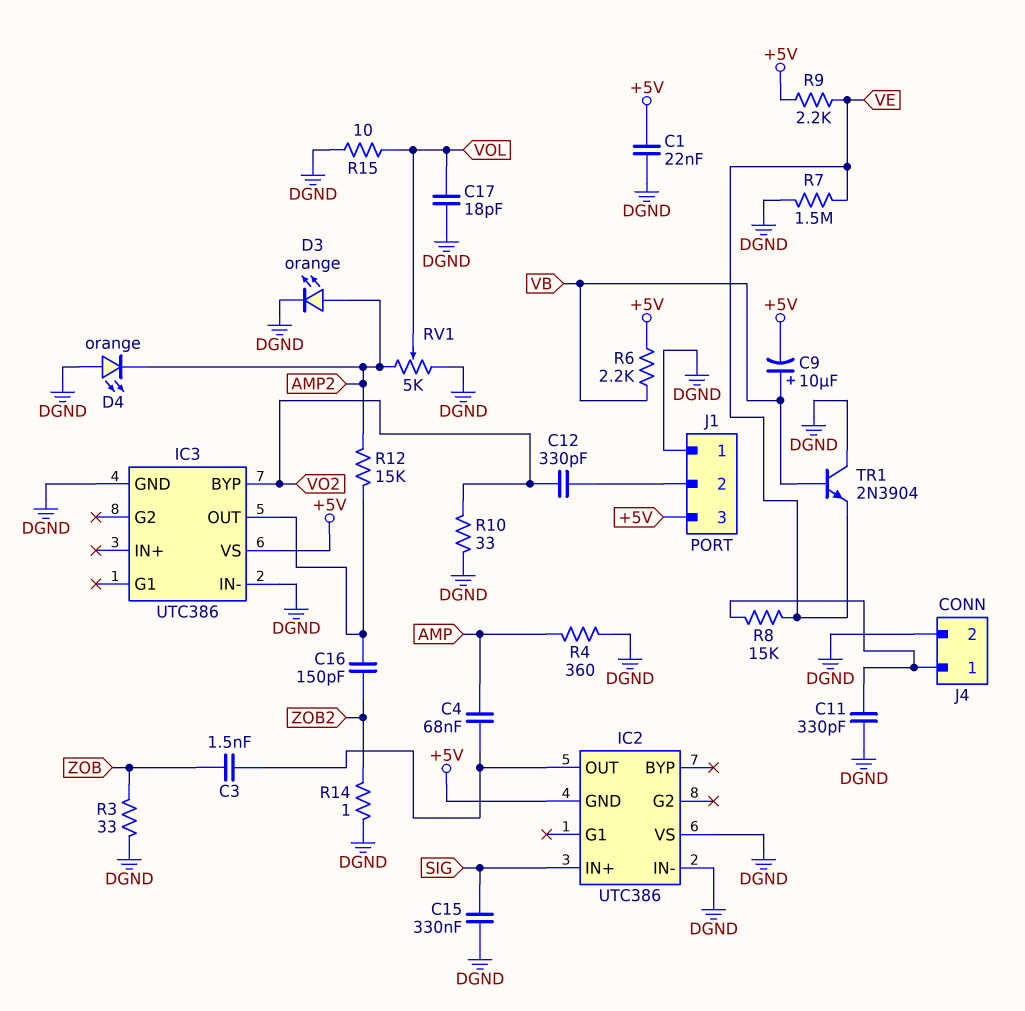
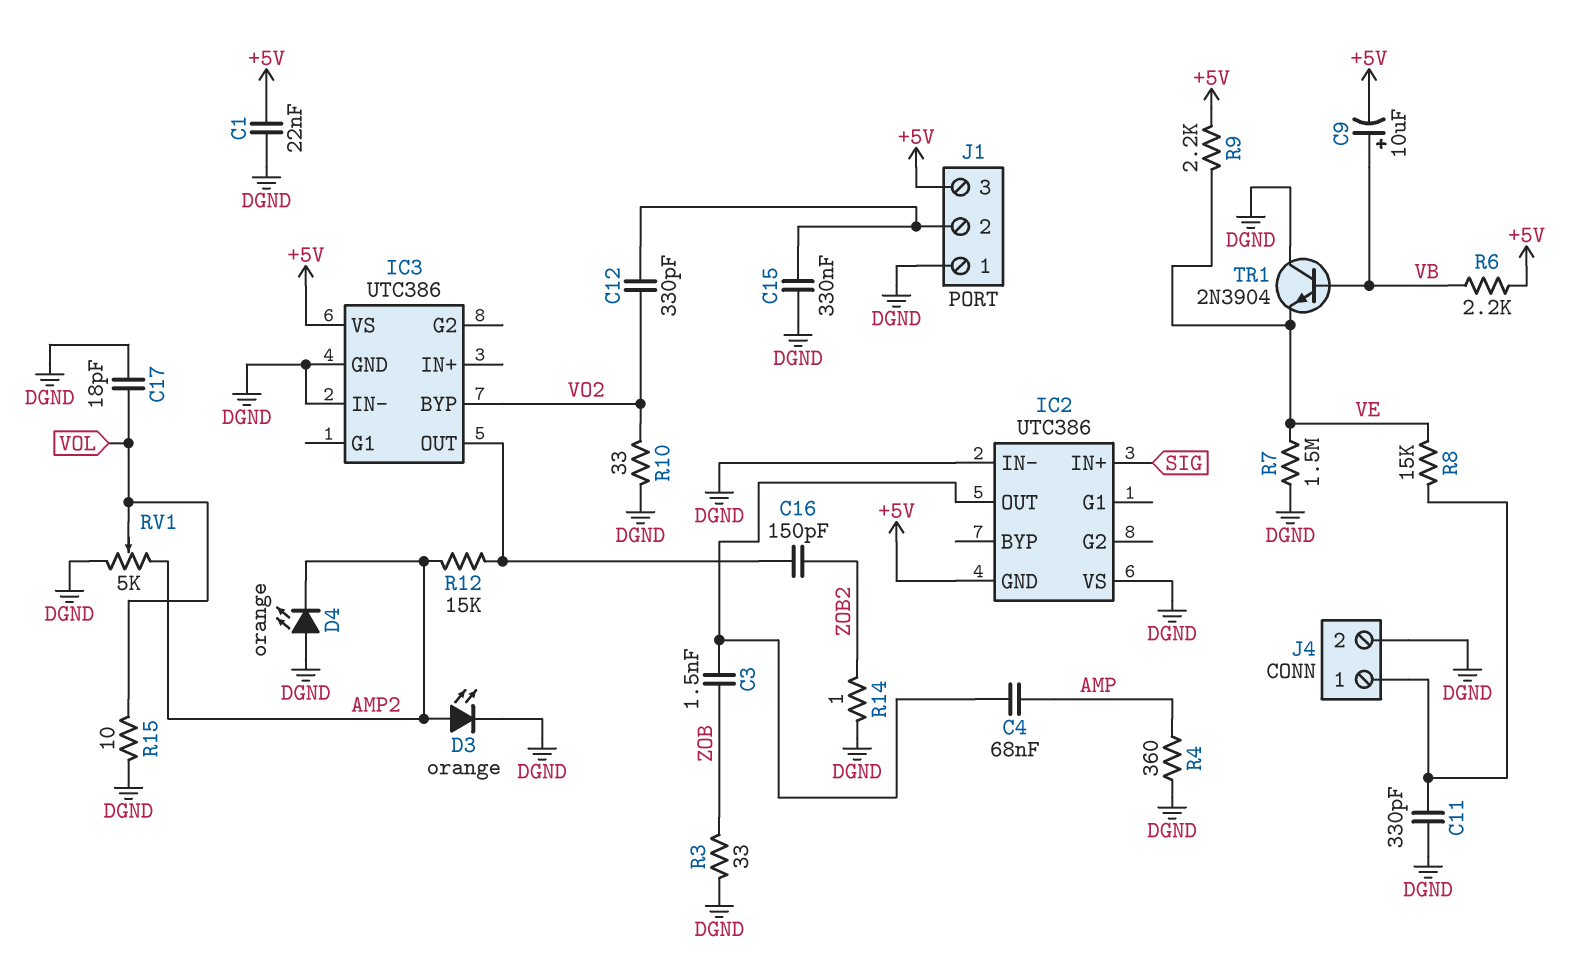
C15: 330nF (DGND, SIG) -> 330nF (DGND, J1/2)

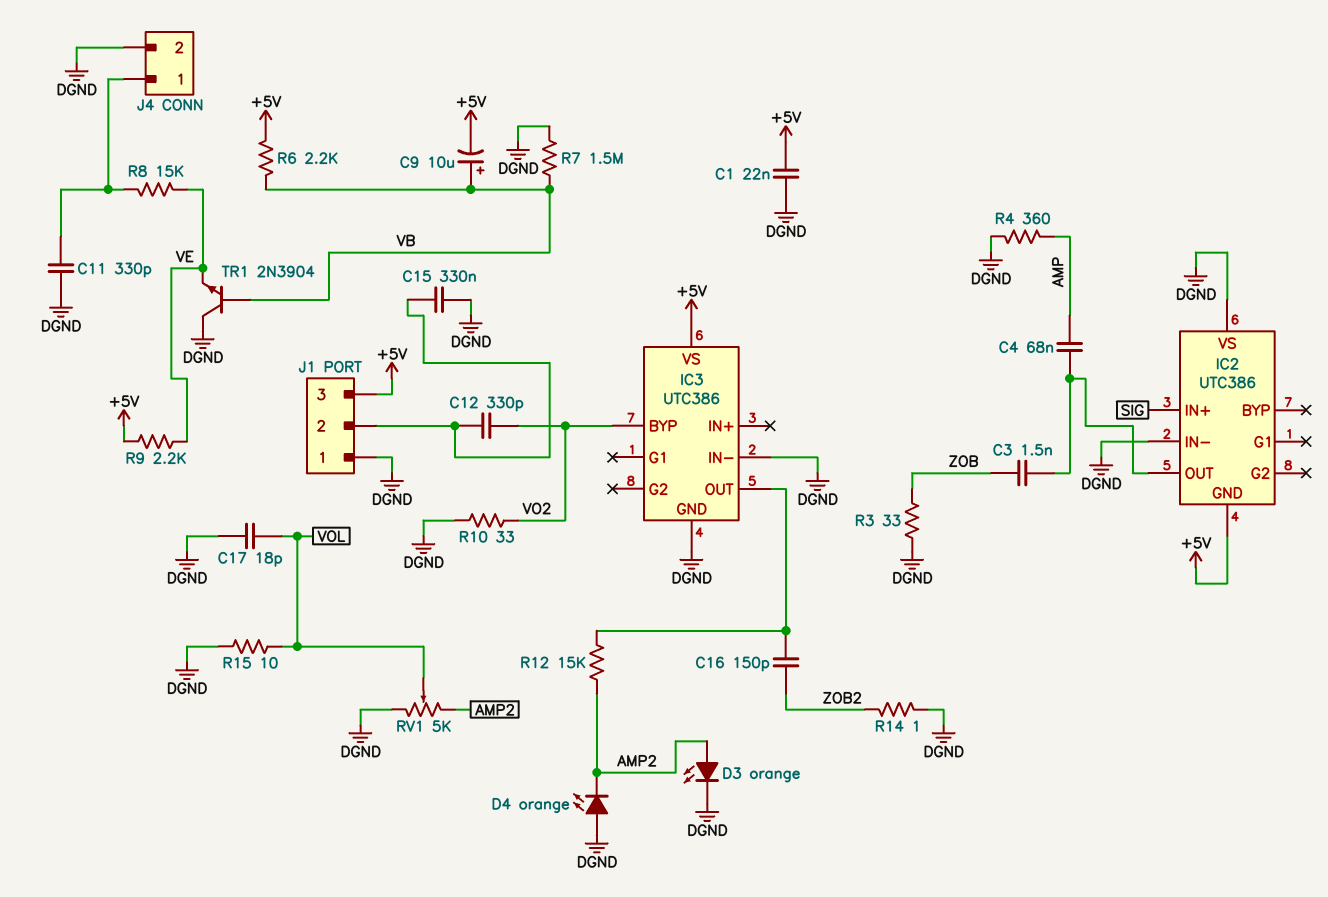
R7: 1.5M (DGND, VE) -> 1.5M (DGND, VB)

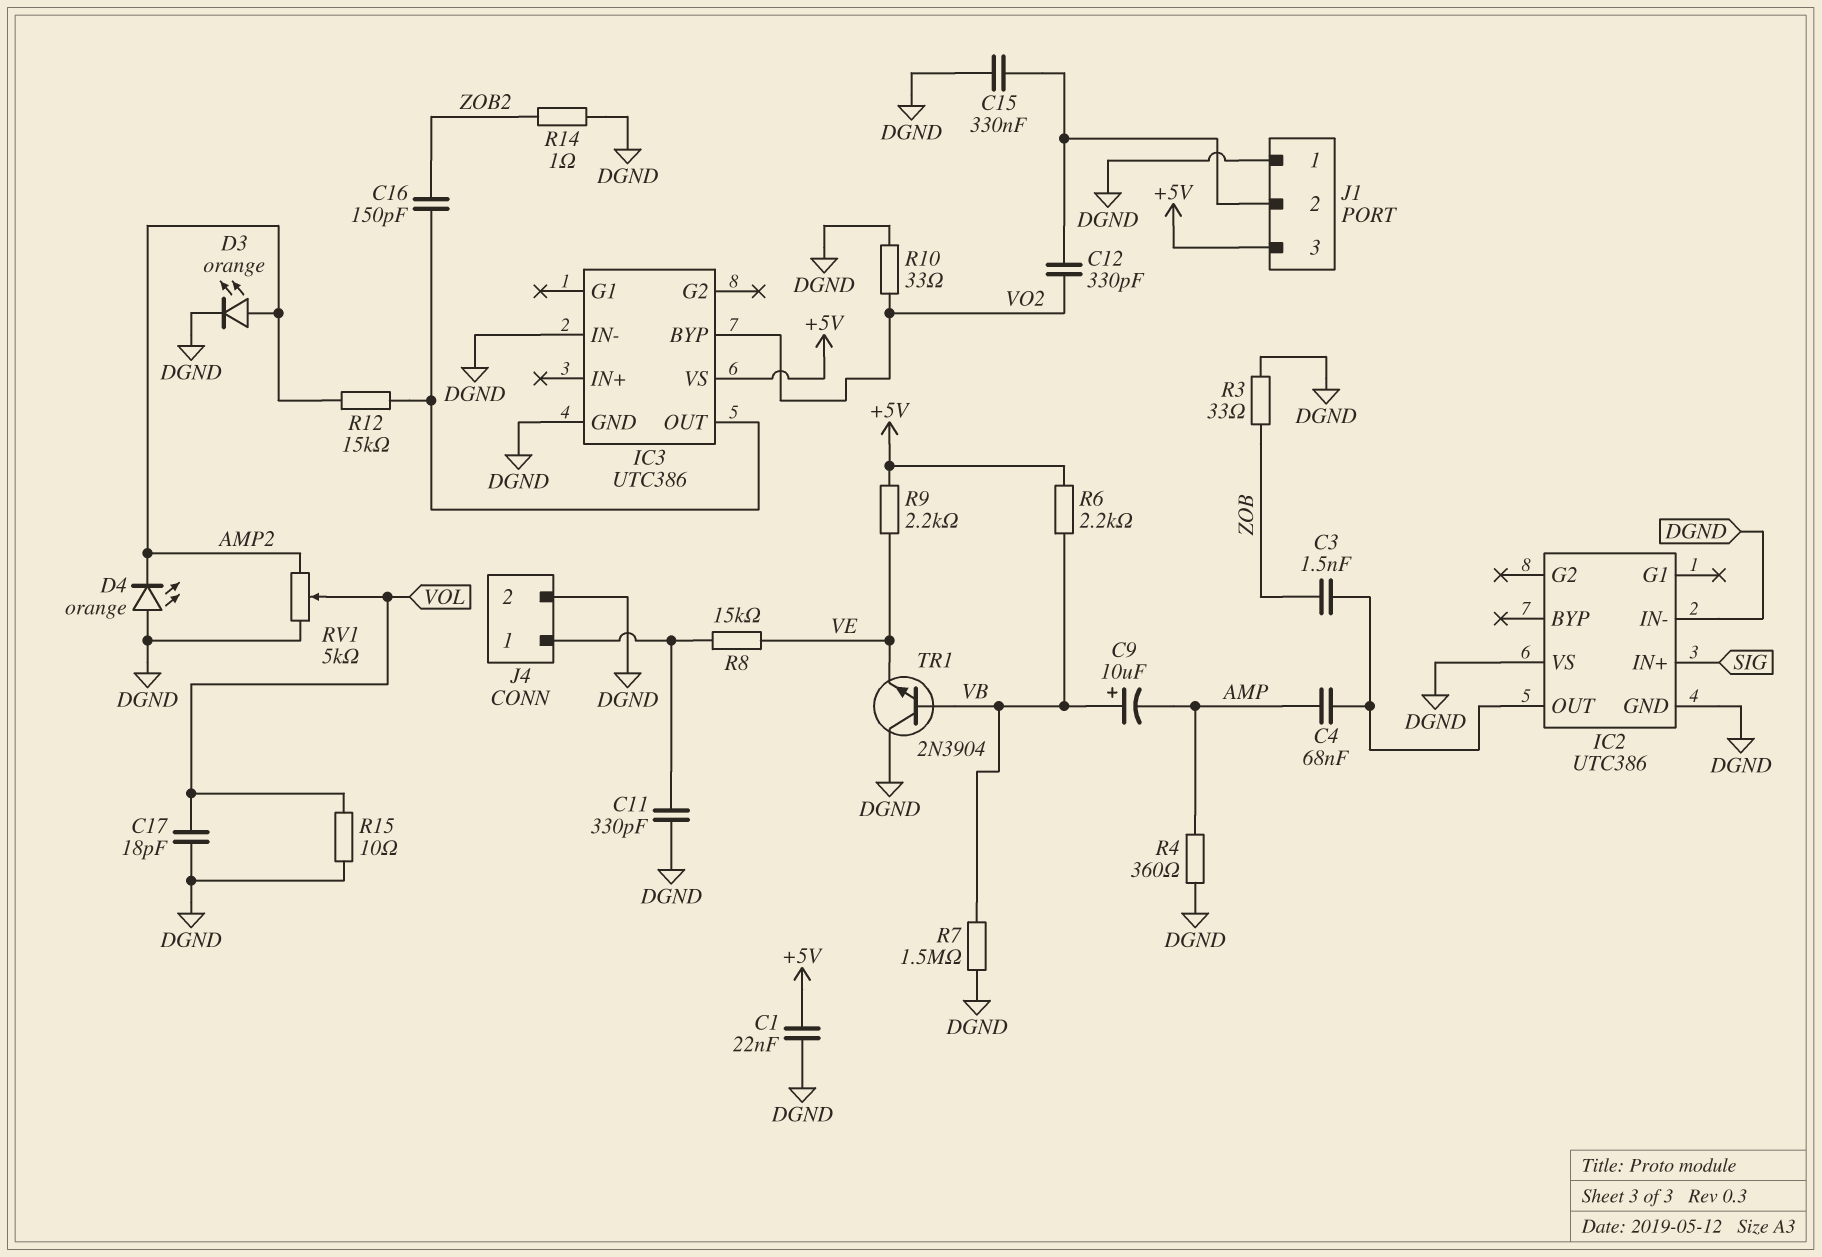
C9: 10uF (plus VB, minus +5V) -> 10uF (plus VB, minus AMP)
IC2 pin GND: +5V -> DGND

